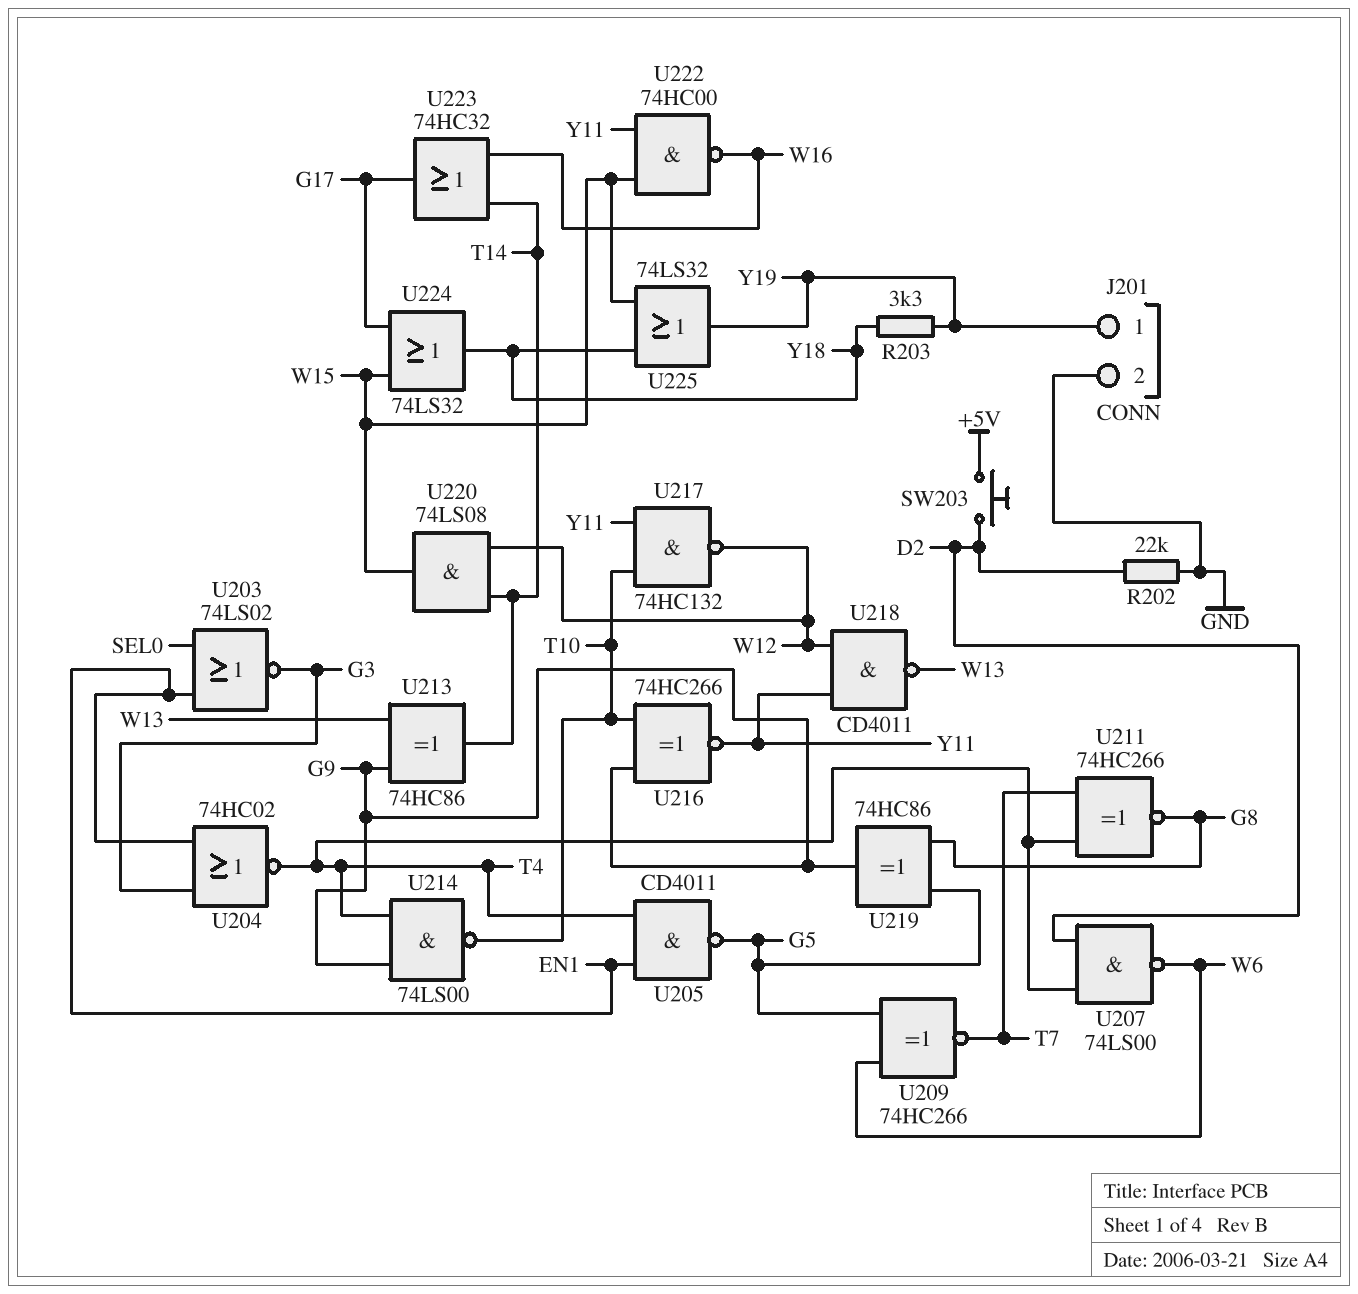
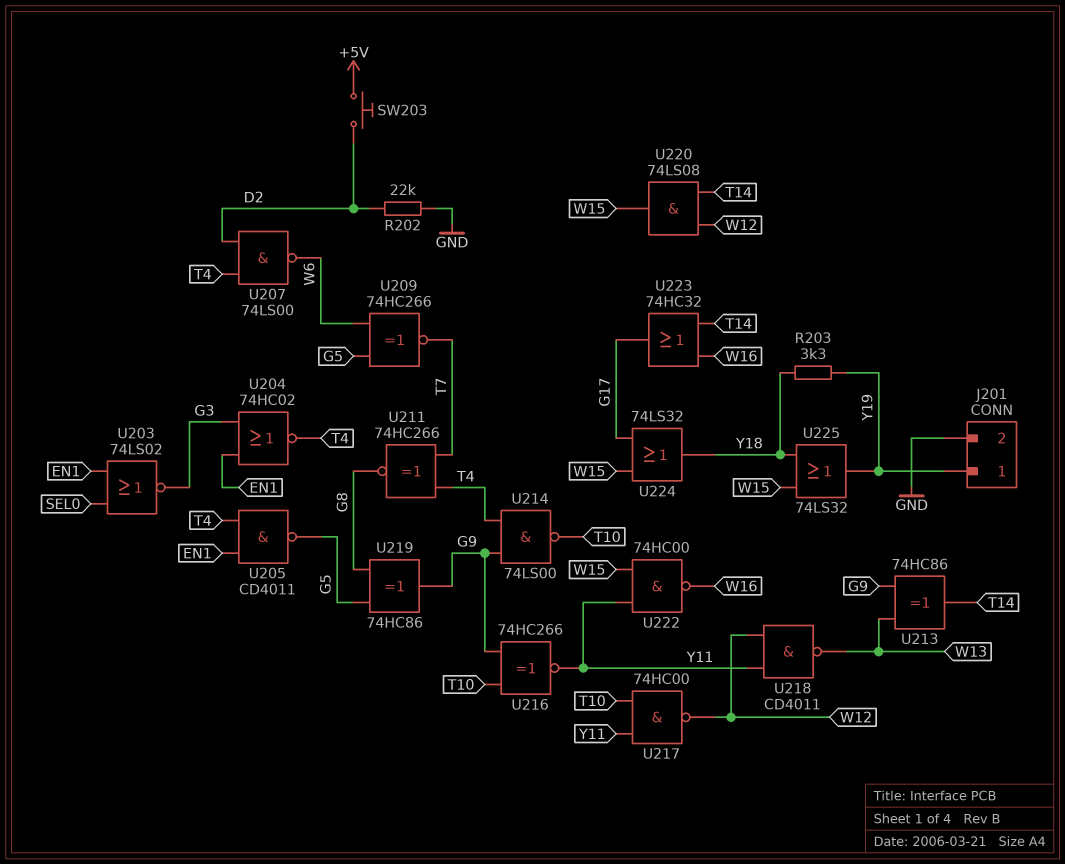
U217: NAND 74HC132 (in T10, in Y11, out W12) -> NAND 74HC00 (in T10, in Y11, out W12)

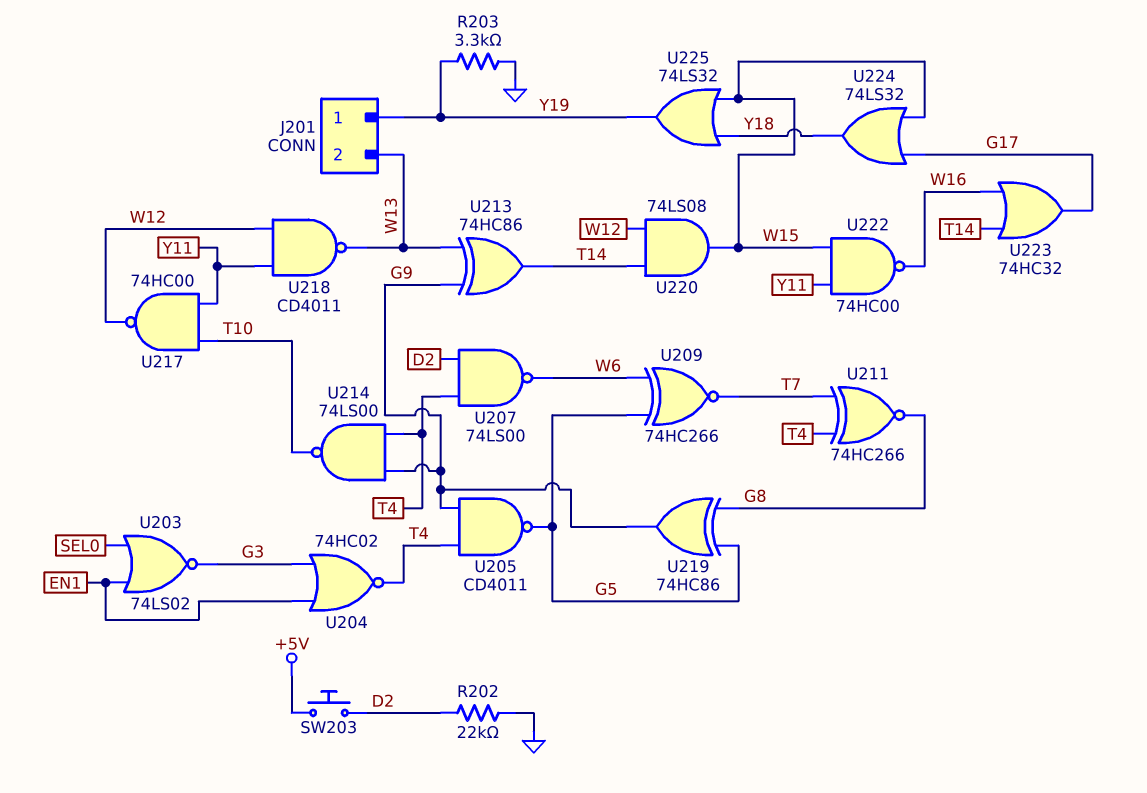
J201 pin 2: GND -> W13
R203: 3.3k (Y18, Y19) -> 3.3k (GND, Y19)
U205: NAND CD4011 (in EN1, in T4, out G5) -> NAND CD4011 (in G9, in T4, out G5)
U216: XNOR 74HC266 (in G9, in T10, out Y11) -> none

